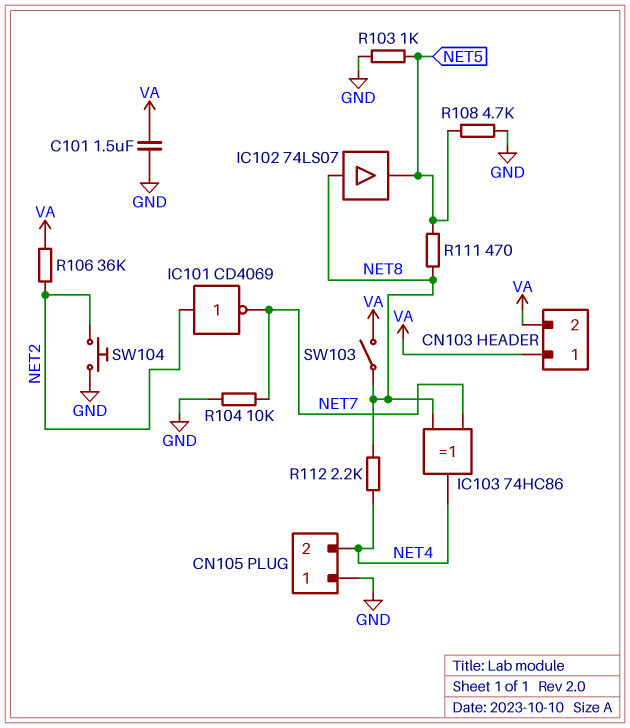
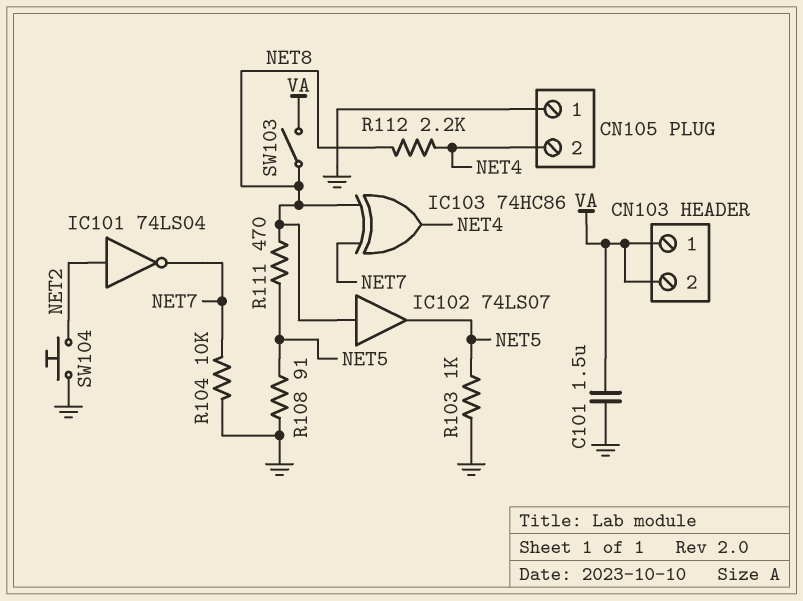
IC101: NOT CD4069 (in NET2, out NET7) -> NOT 74LS04 (in NET2, out NET7)
R106: 36k (NET2, VA) -> none
R108: 4.7k (GND, NET5) -> 91 (GND, NET5)

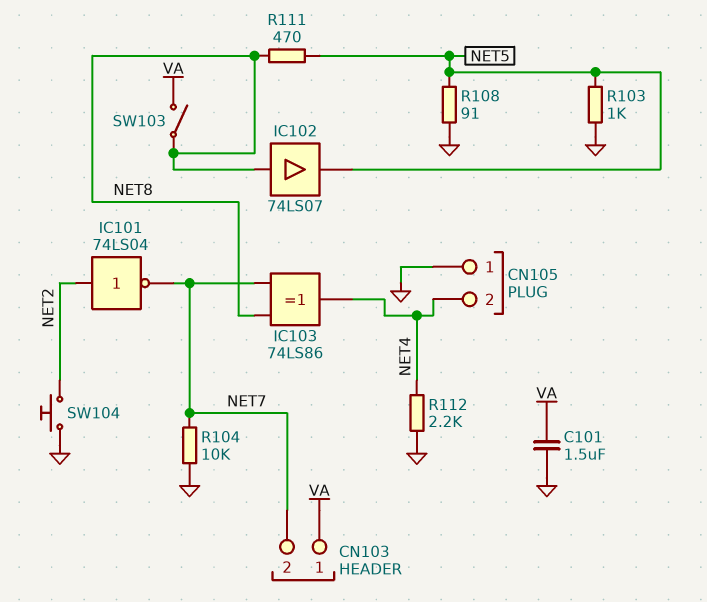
CN103 pin 2: VA -> NET7
IC103: XOR 74HC86 (in NET7, in NET8, out NET4) -> XOR 74LS86 (in NET7, in NET8, out NET4)
R112: 2.2k (NET4, NET8) -> 2.2k (GND, NET4)

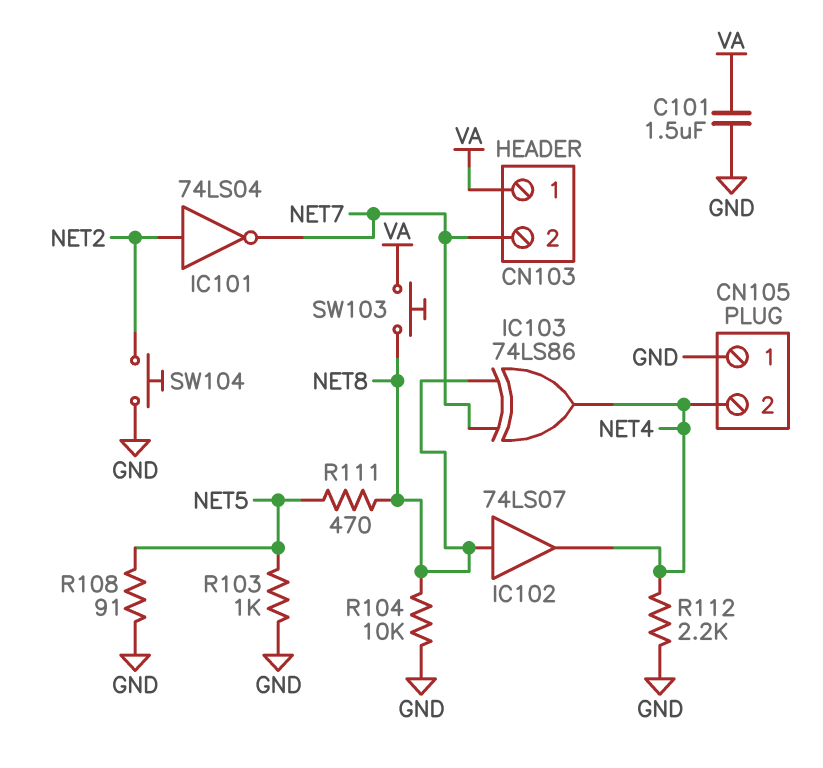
IC102: buffer 74LS07 (in NET8, out NET5) -> buffer 74LS07 (in NET8, out NET4)
R104: 10k (GND, NET7) -> 10k (GND, NET8)
SW103: switch (NET8, VA) -> button (NET8, VA)

